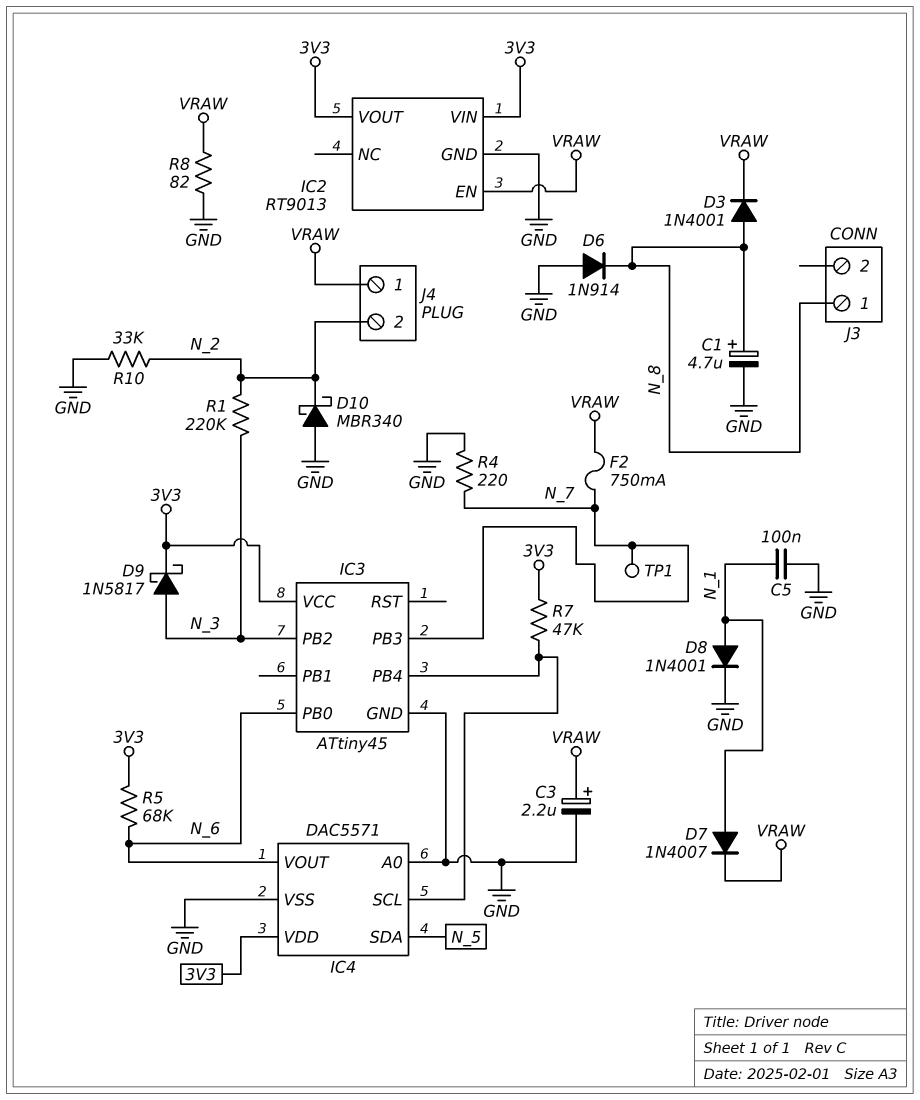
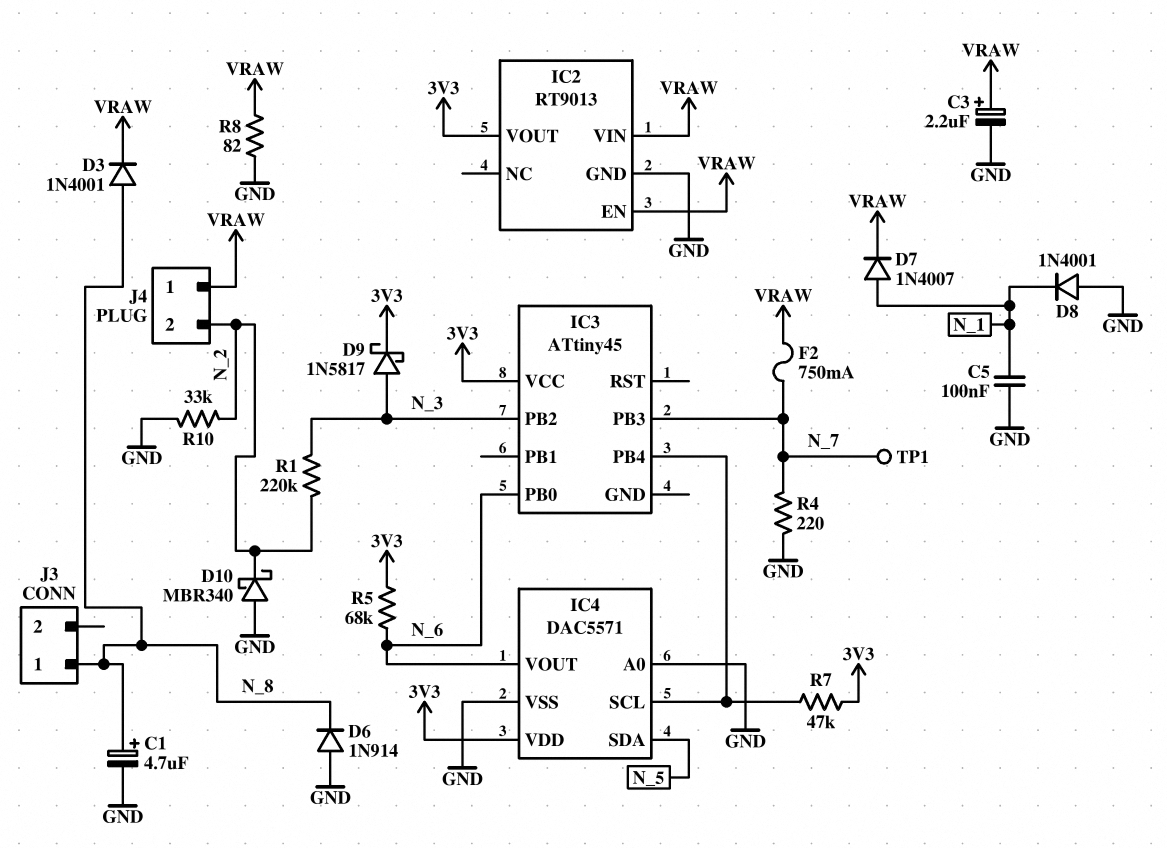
D8: diode 1N4001 (A N_1, K GND) -> diode 1N4001 (A GND, K N_1)
IC2 pin VIN: 3V3 -> VRAW
IC3 pin GND: GND -> none

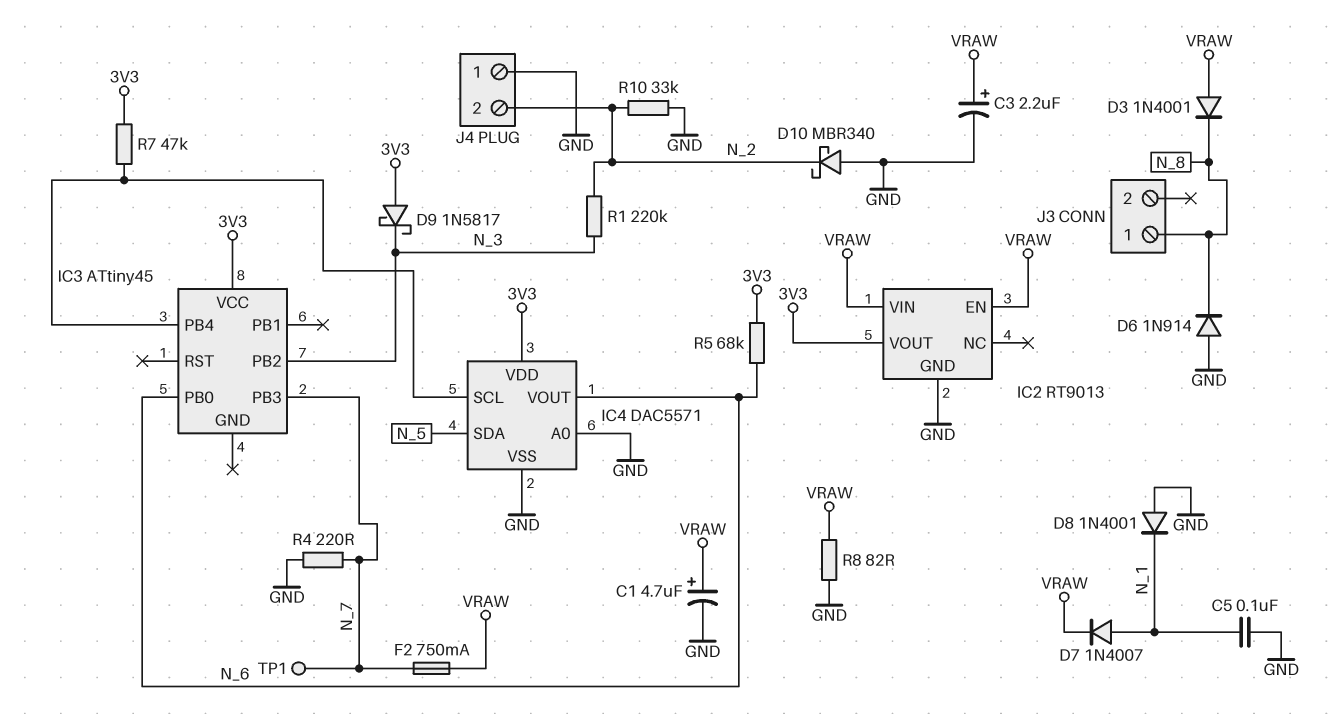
C1: 4.7uF (plus N_8, minus GND) -> 4.7uF (plus VRAW, minus GND)
D3: diode 1N4001 (A N_8, K VRAW) -> diode 1N4001 (A VRAW, K N_8)
D9: schottky 1N5817 (A N_3, K 3V3) -> schottky 1N5817 (A 3V3, K N_3)
J4 pin 1: VRAW -> GND

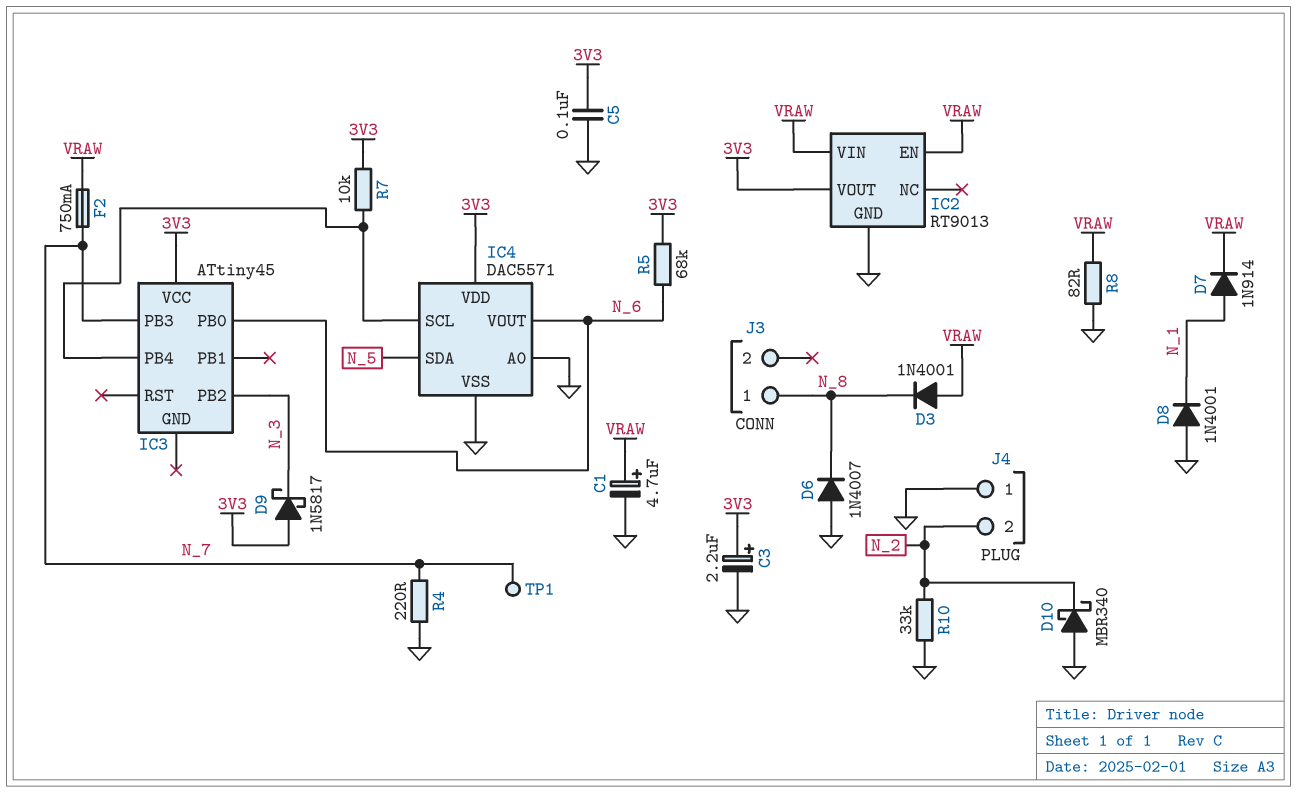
C3: 2.2uF (plus VRAW, minus GND) -> 2.2uF (plus 3V3, minus GND)
C5: 100nF (GND, N_1) -> 100nF (3V3, GND)
D6: diode 1N914 (A GND, K N_8) -> diode 1N4007 (A GND, K N_8)
D7: diode 1N4007 (A N_1, K VRAW) -> diode 1N914 (A N_1, K VRAW)
R1: 220k (N_2, N_3) -> none
R7: 47k (3V3, IC3/PB4) -> 10k (3V3, IC3/PB4)

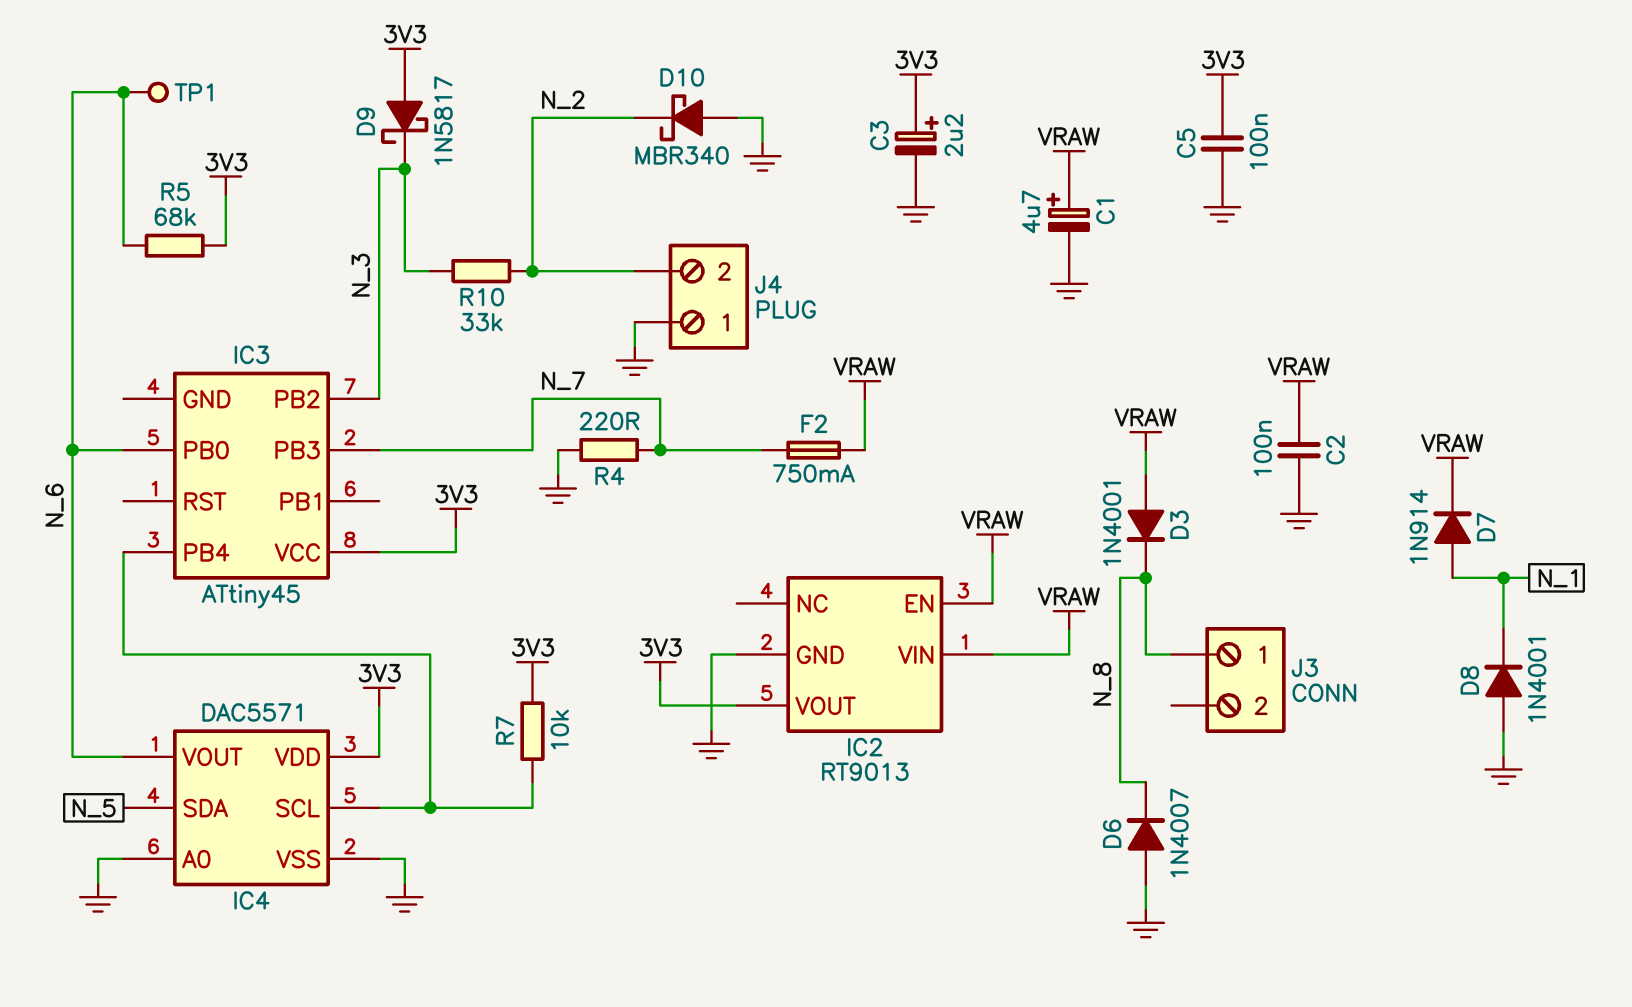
C2: none -> 100nF (GND, VRAW)
R8: 82 (GND, VRAW) -> none
R10: 33k (GND, N_2) -> 33k (N_2, N_3)
TP1: test point (N_7) -> test point (N_6)

